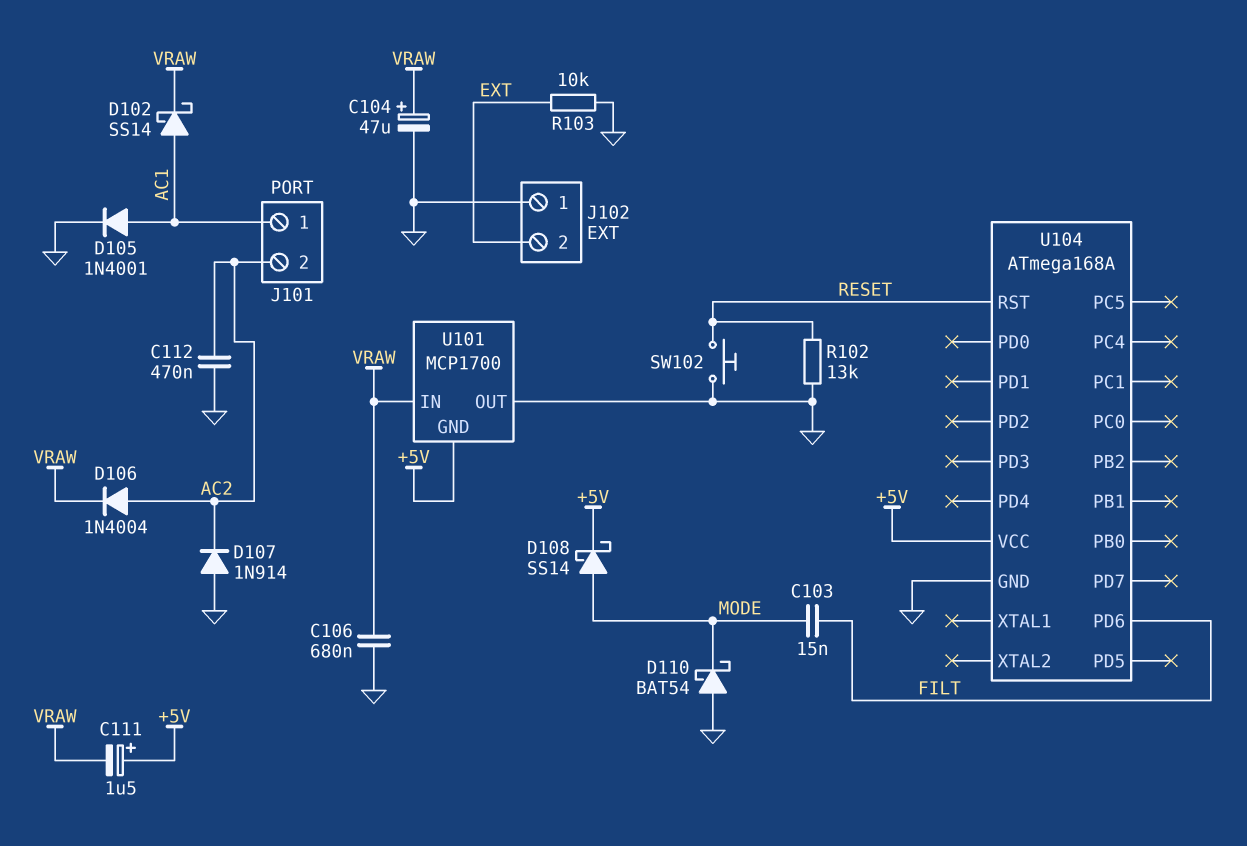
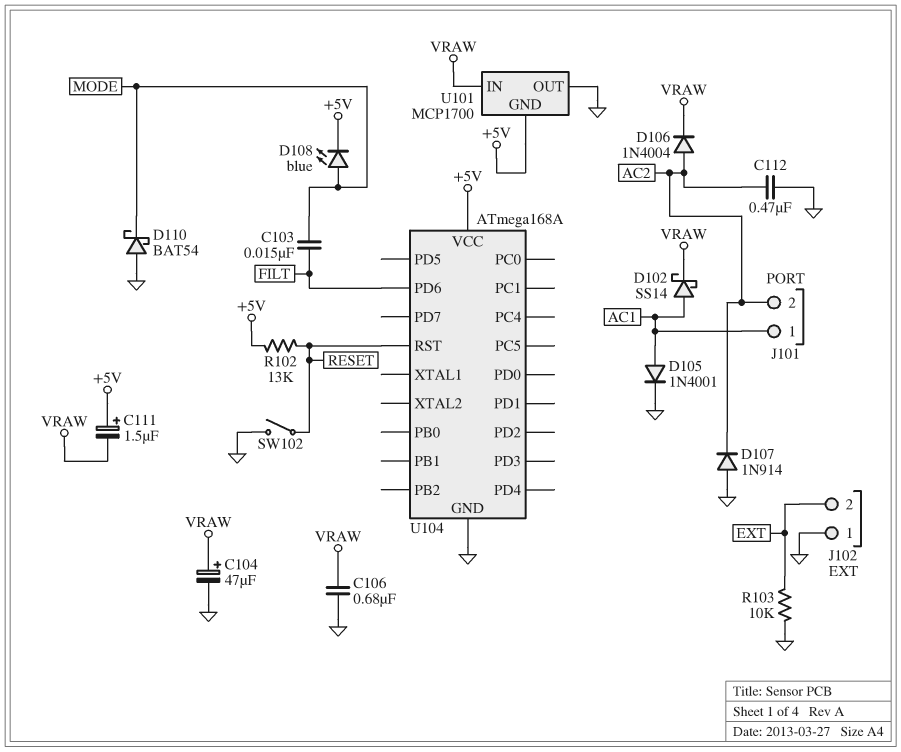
D108: schottky SS14 (A MODE, K +5V) -> LED blue (A MODE, K +5V)
R102: 13k (GND, RESET) -> 13k (+5V, RESET)
SW102: button (GND, RESET) -> switch (GND, RESET)

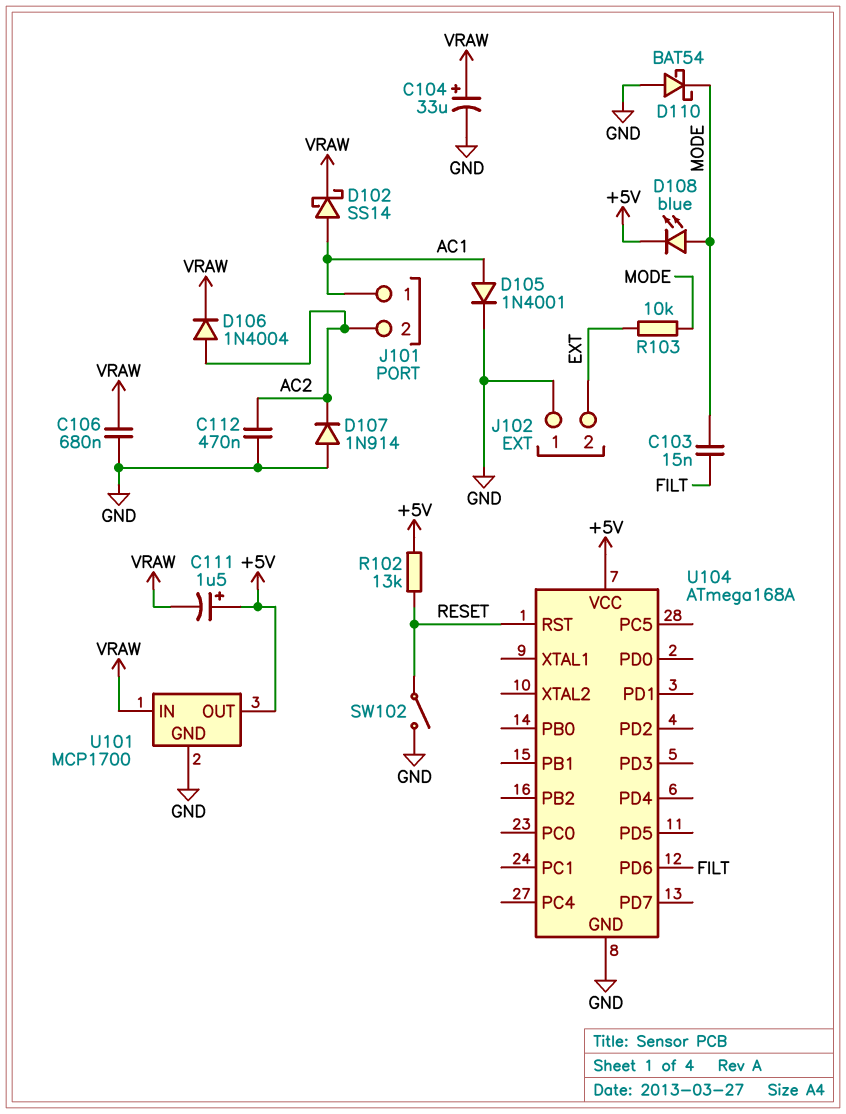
C104: 47uF (plus VRAW, minus GND) -> 33uF (plus VRAW, minus GND)
R103: 10k (EXT, GND) -> 10k (EXT, MODE)
U101 pin GND: +5V -> GND
U101 pin OUT: GND -> +5V

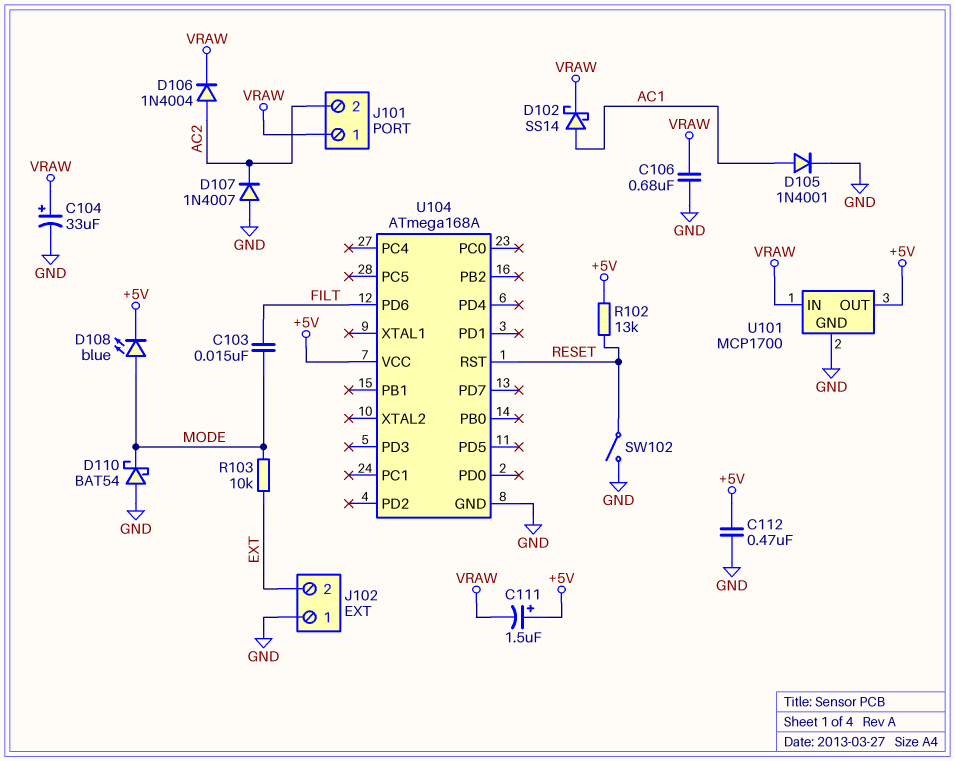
C112: 470nF (AC2, GND) -> 470nF (+5V, GND)
D107: diode 1N914 (A GND, K AC2) -> diode 1N4007 (A GND, K AC2)
J101 pin 1: AC1 -> VRAW

